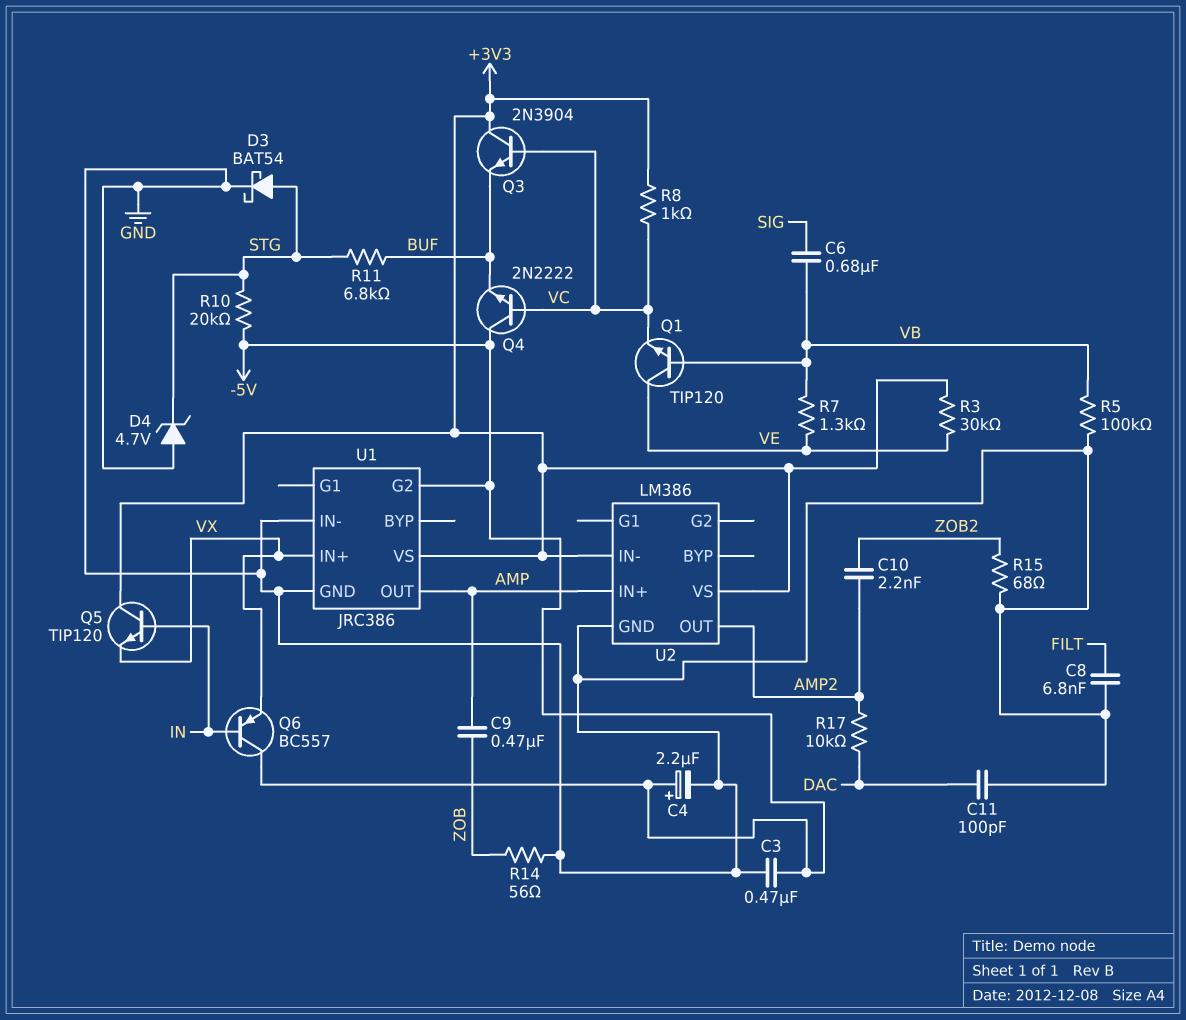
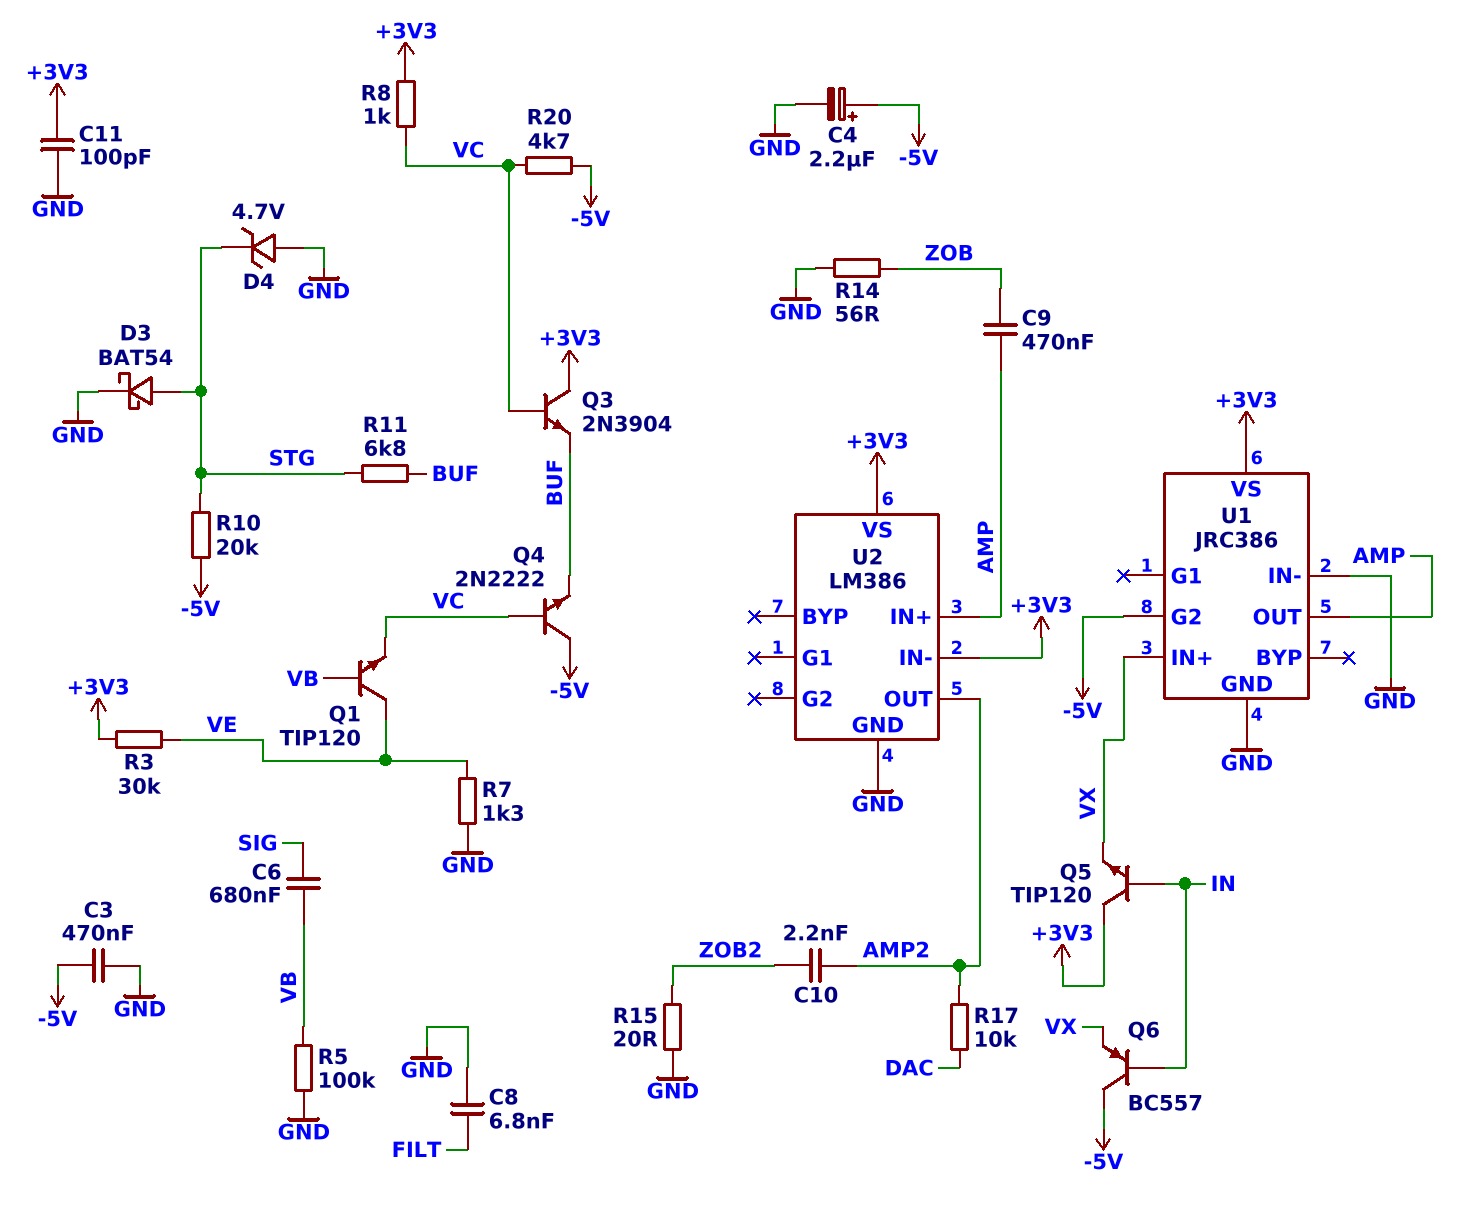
C11: 100pF (DAC, GND) -> 100pF (+3V3, GND)
R7: 1.3k (VB, VE) -> 1.3k (GND, VE)
R15: 68 (GND, ZOB2) -> 20 (GND, ZOB2)
R20: none -> 4.7k (-5V, VC)

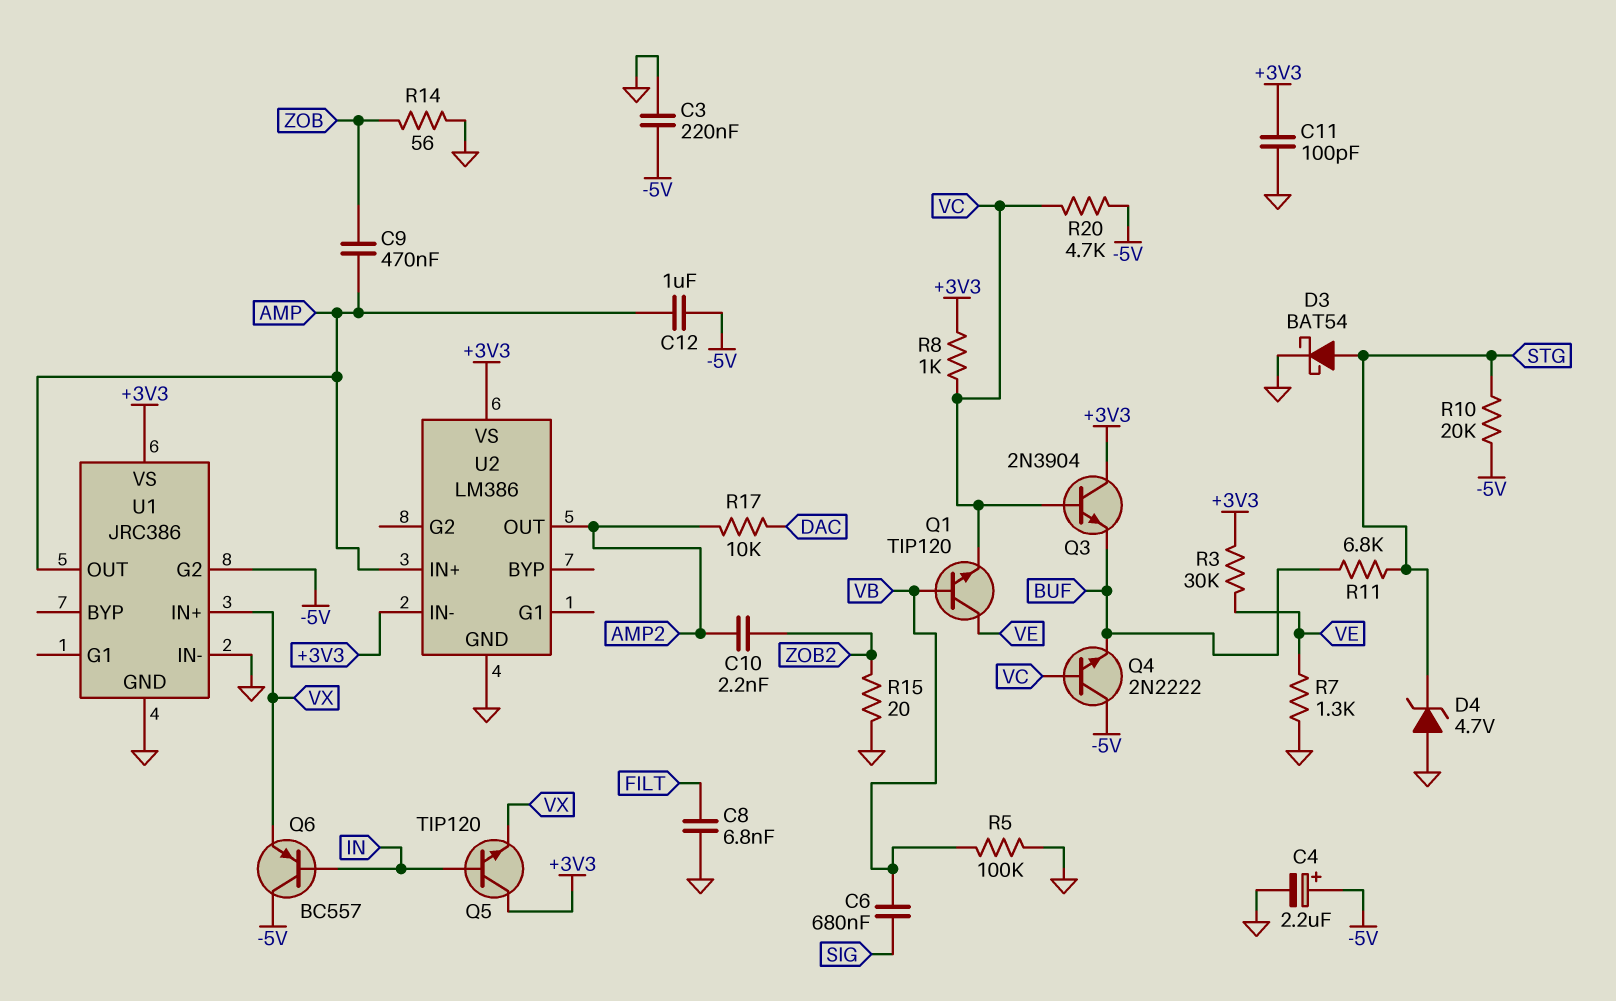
C3: 470nF (-5V, GND) -> 220nF (-5V, GND)
C12: none -> 1uF (-5V, AMP)

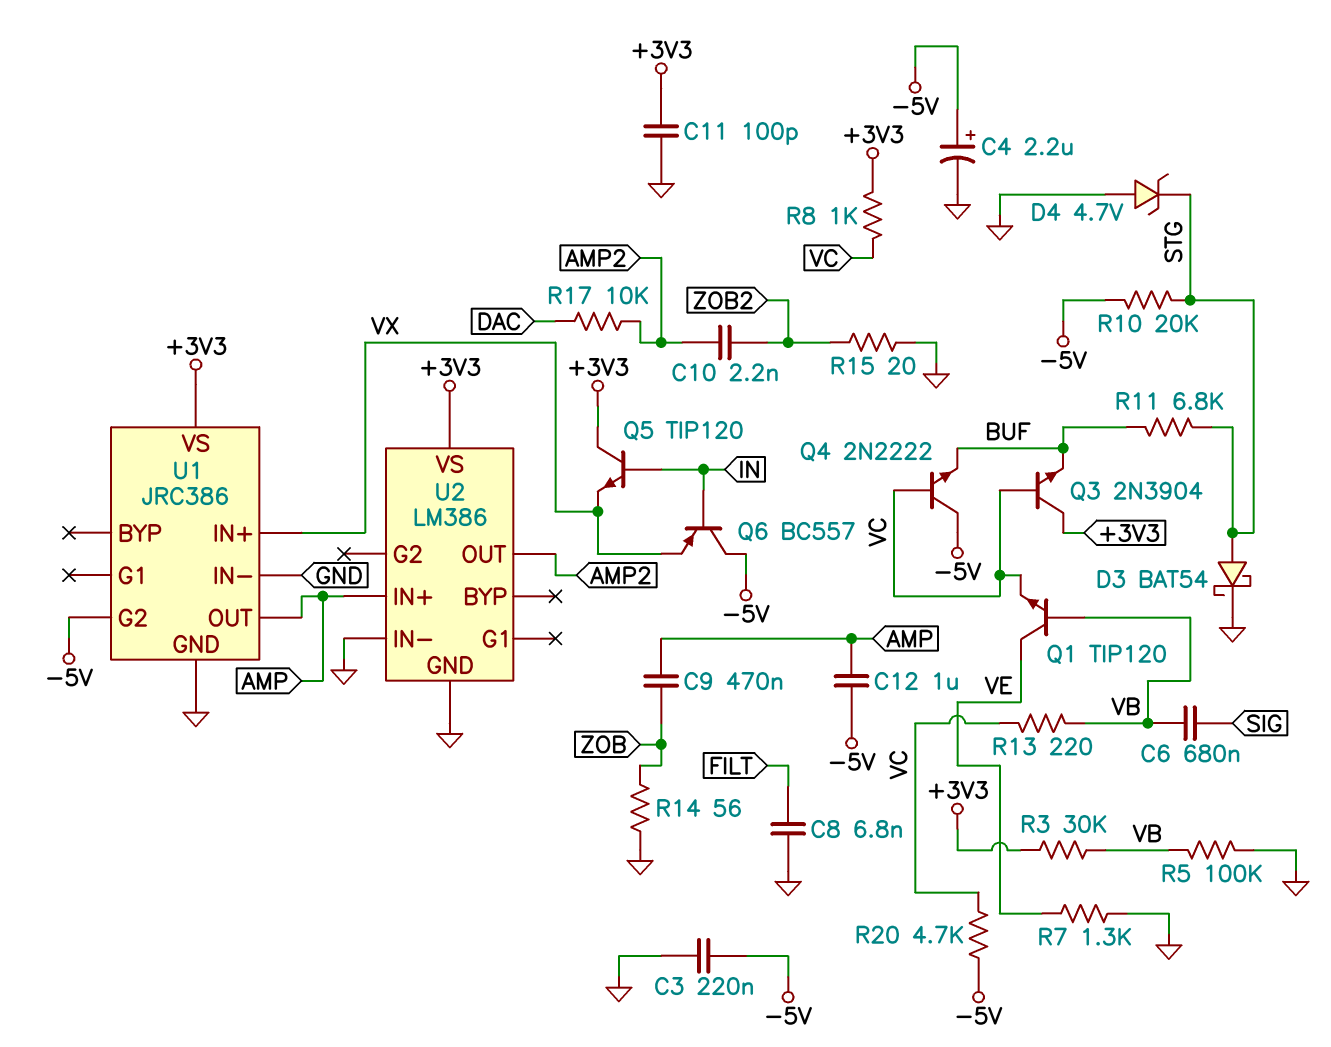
R3: 30k (+3V3, VE) -> 30k (+3V3, VB)
R13: none -> 220 (VB, VC)
U2 pin IN-: +3V3 -> GND

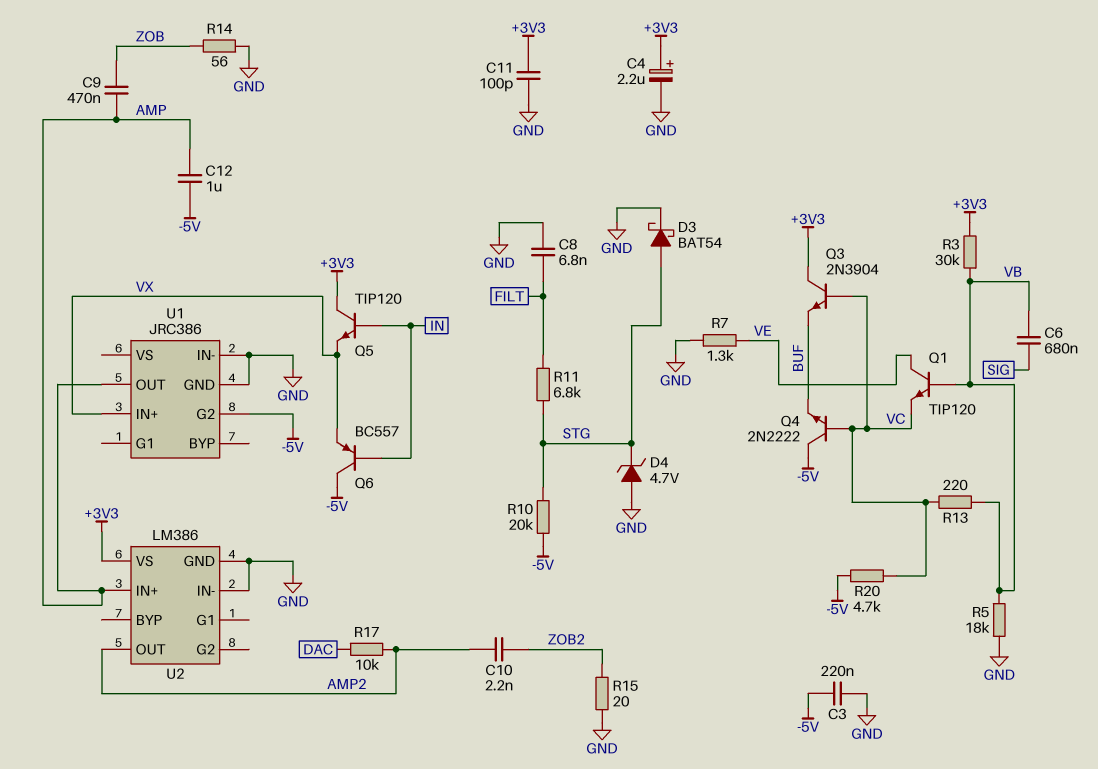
C4: 2.2uF (plus -5V, minus GND) -> 2.2uF (plus +3V3, minus GND)
R5: 100k (GND, VB) -> 18k (GND, VB)
R8: 1k (+3V3, VC) -> none
R11: 6.8k (BUF, STG) -> 6.8k (FILT, STG)
U1 pin VS: +3V3 -> none

